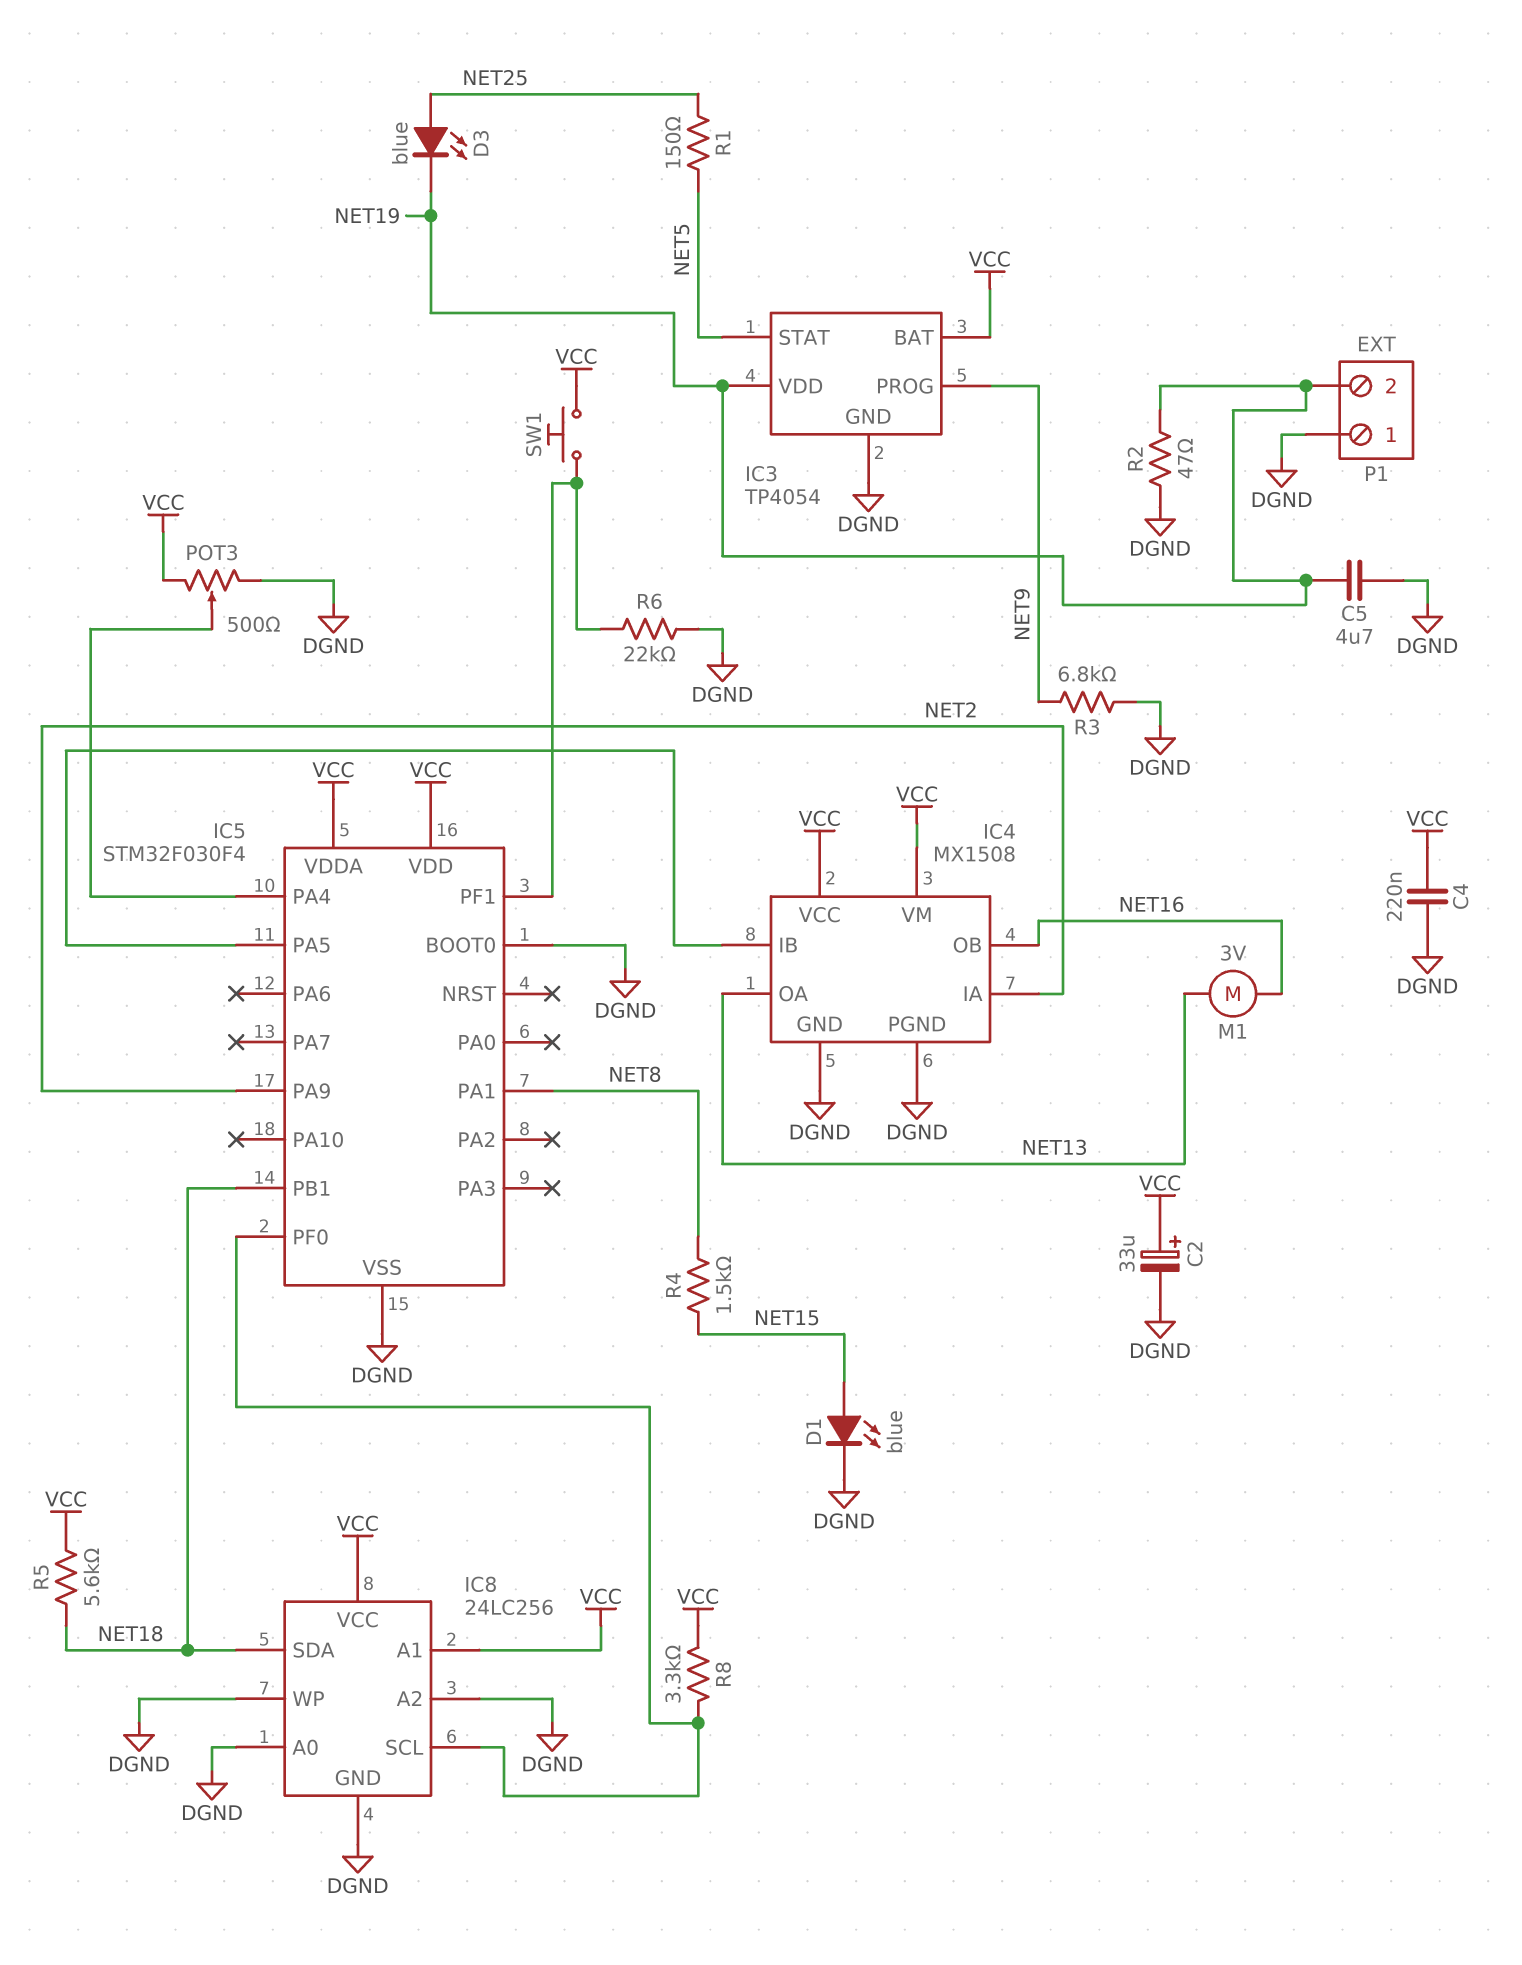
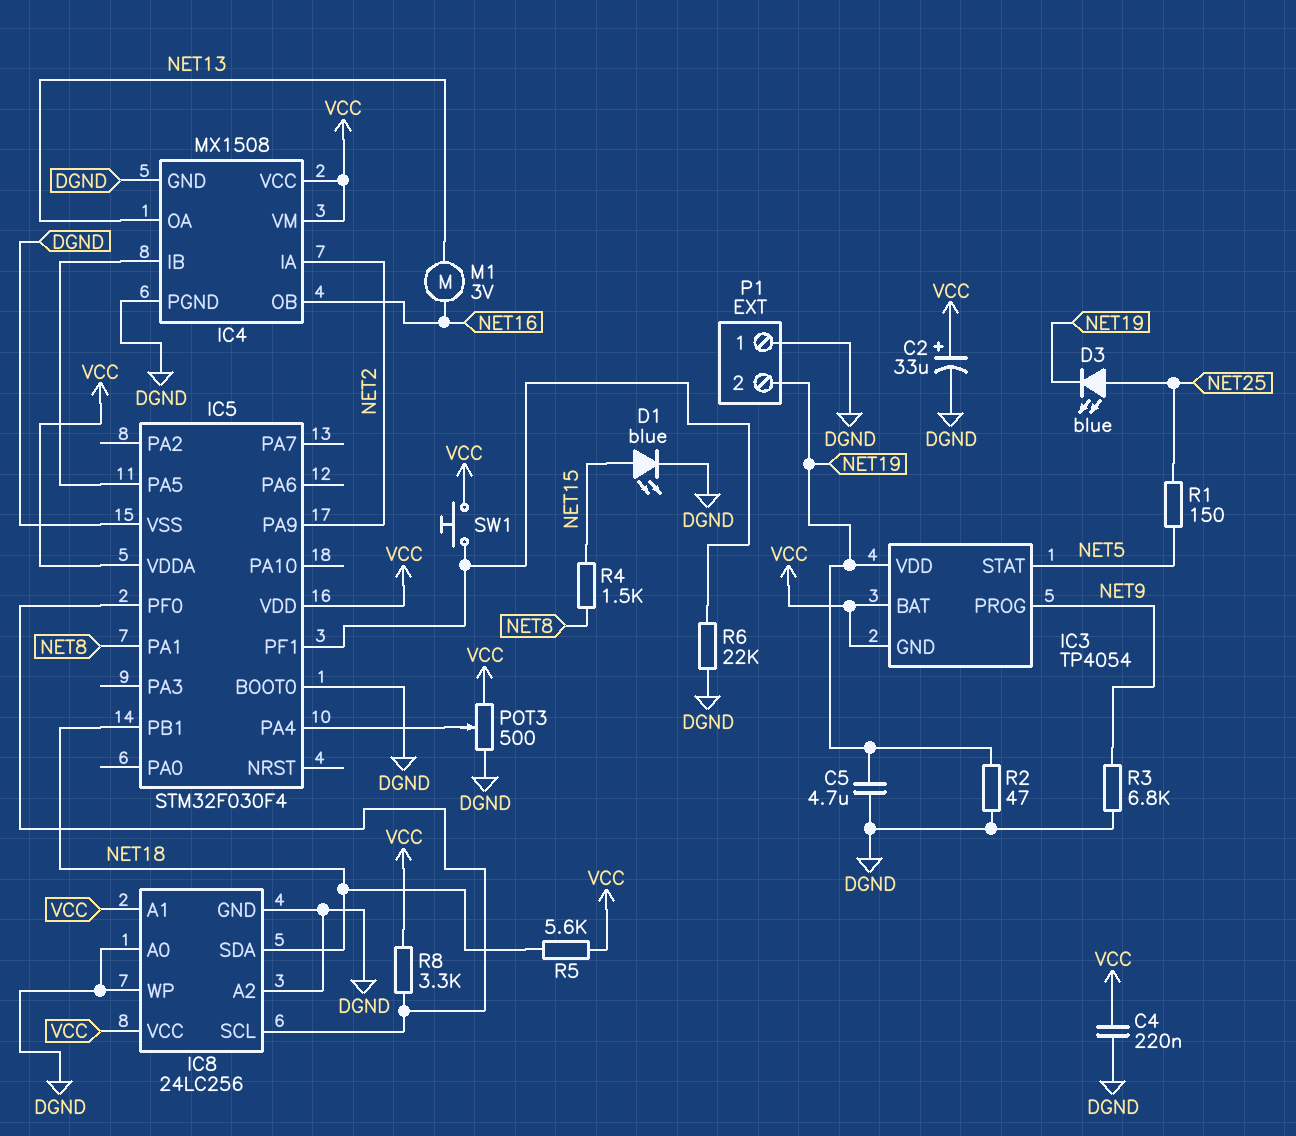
IC3 pin GND: DGND -> VCC

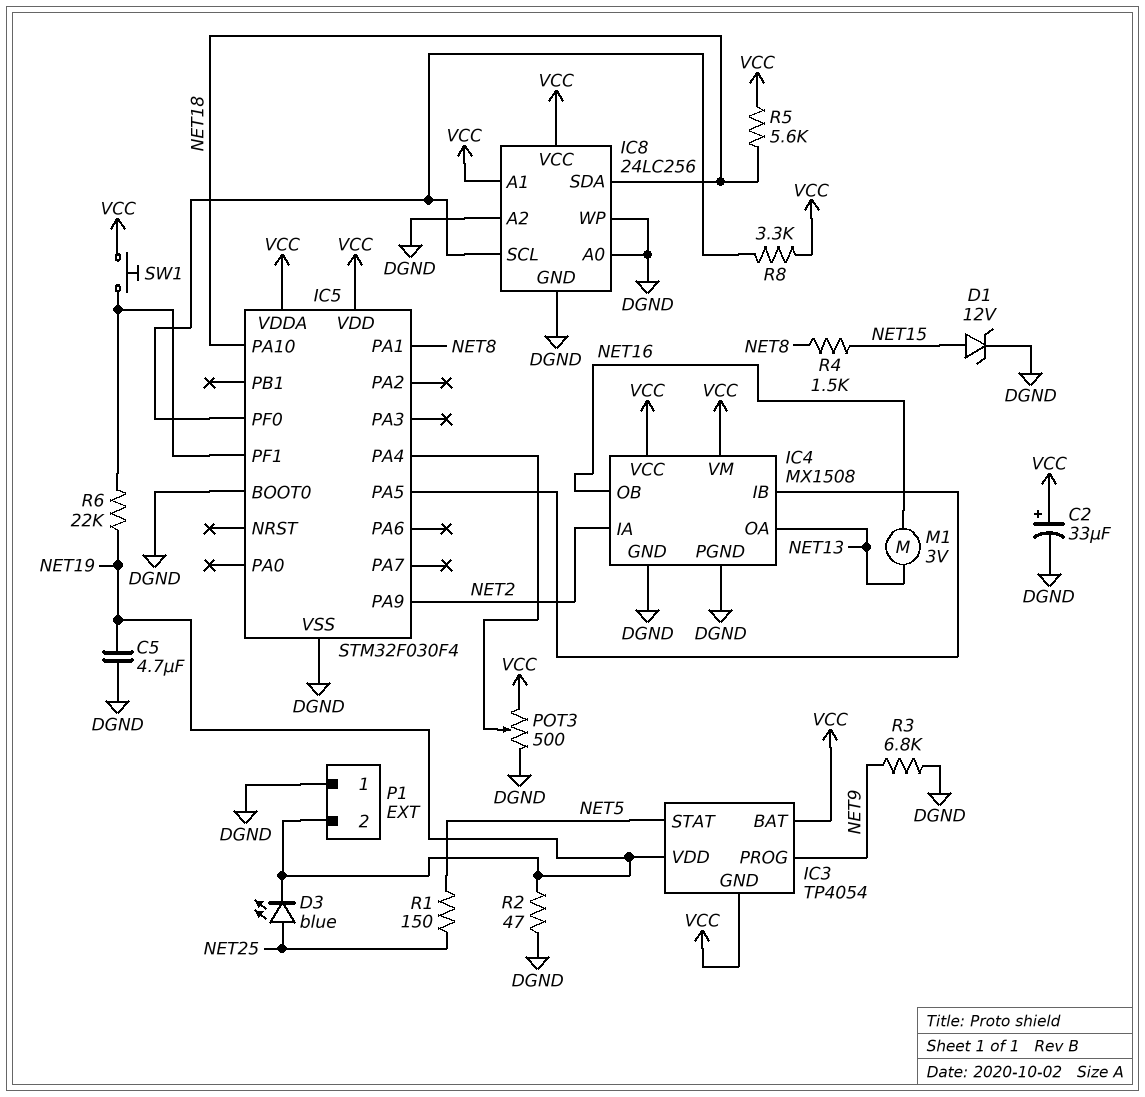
C4: 220nF (DGND, VCC) -> none
D1: LED blue (A NET15, K DGND) -> zener 12V (A NET15, K DGND)
IC5 pin PA10: none -> NET18
IC5 pin PB1: NET18 -> none
R6: 22k (DGND, IC5/PF1) -> 22k (IC5/PF1, NET19)

